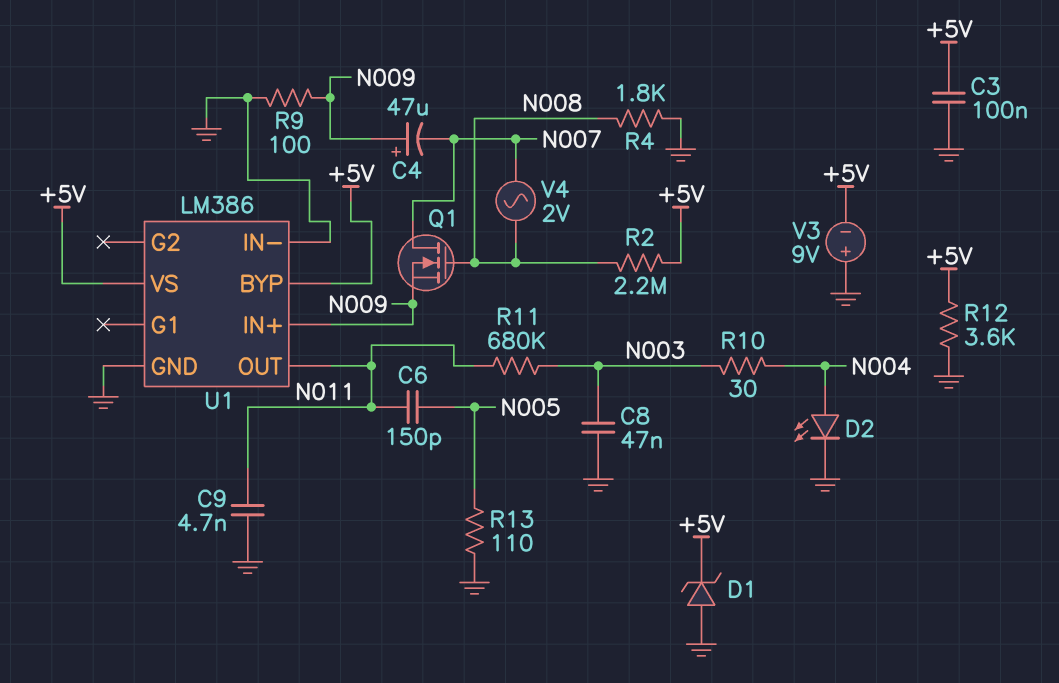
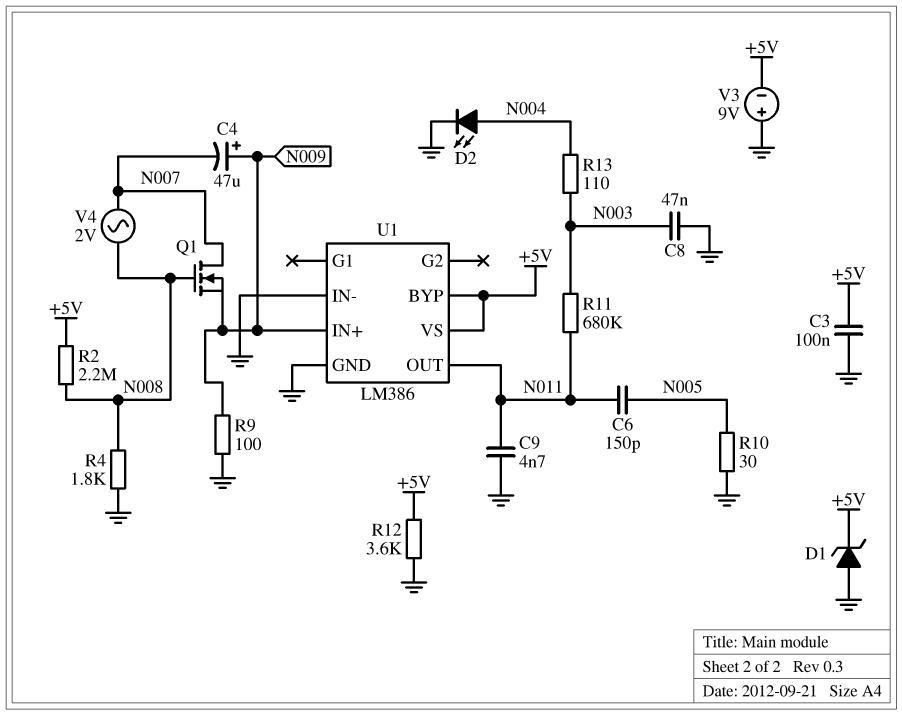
R10: 30 (N003, N004) -> 30 (GND, N005)
R13: 110 (GND, N005) -> 110 (N003, N004)

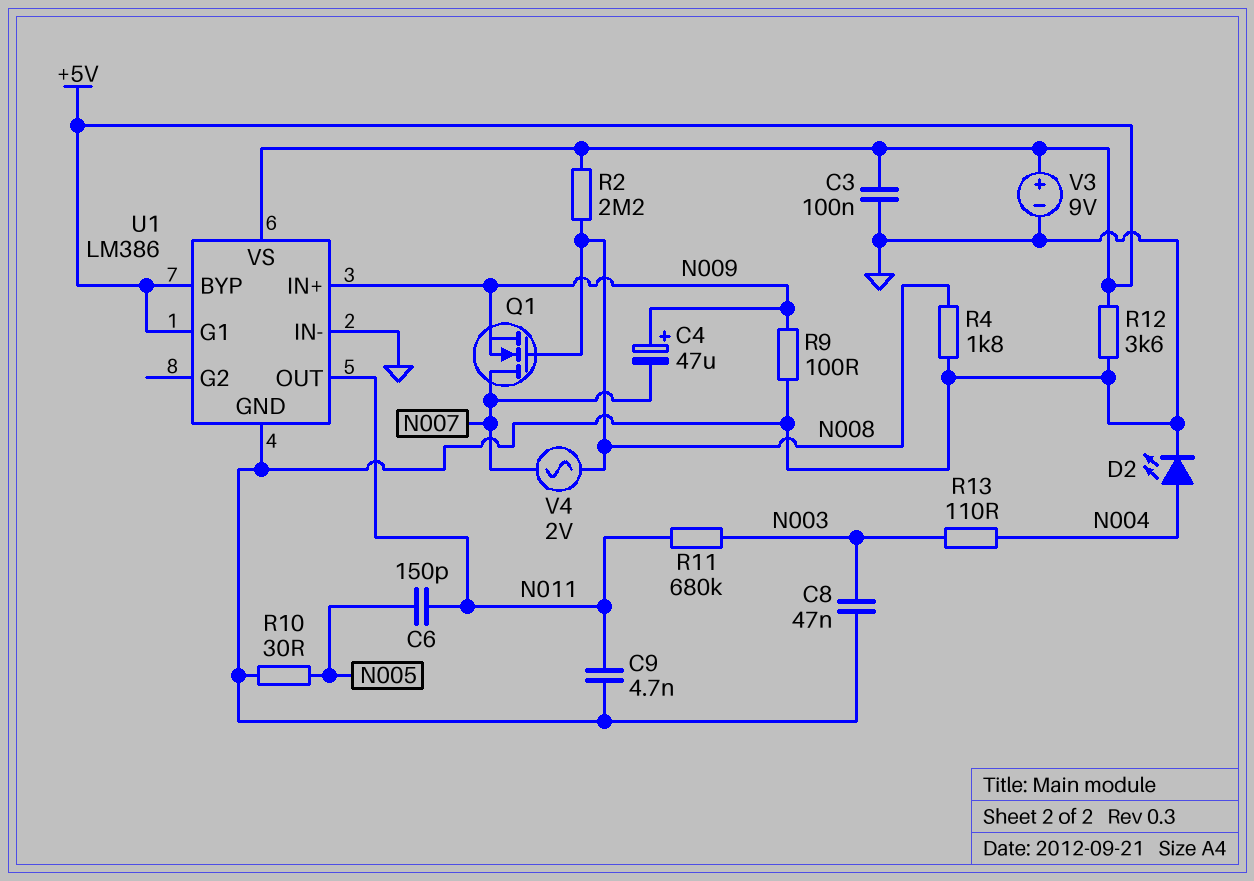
D1: zener (A GND, K +5V) -> none
U1 pin G1: none -> +5V
V3: 9V (plus GND, minus +5V) -> 9V (plus +5V, minus GND)

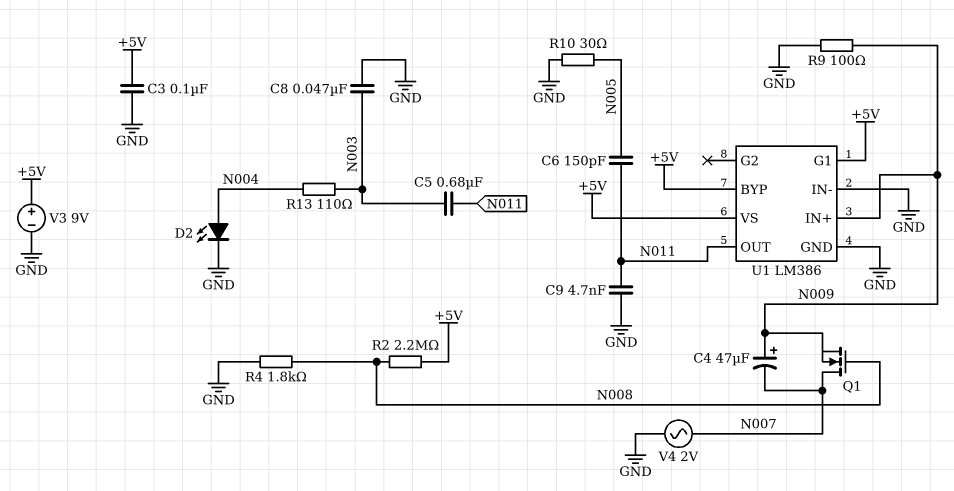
C5: none -> 680nF (N003, N011)
R11: 680k (N003, N011) -> none
R12: 3.6k (+5V, GND) -> none
V4: AC 2V (N007, N008) -> AC 2V (GND, N007)

